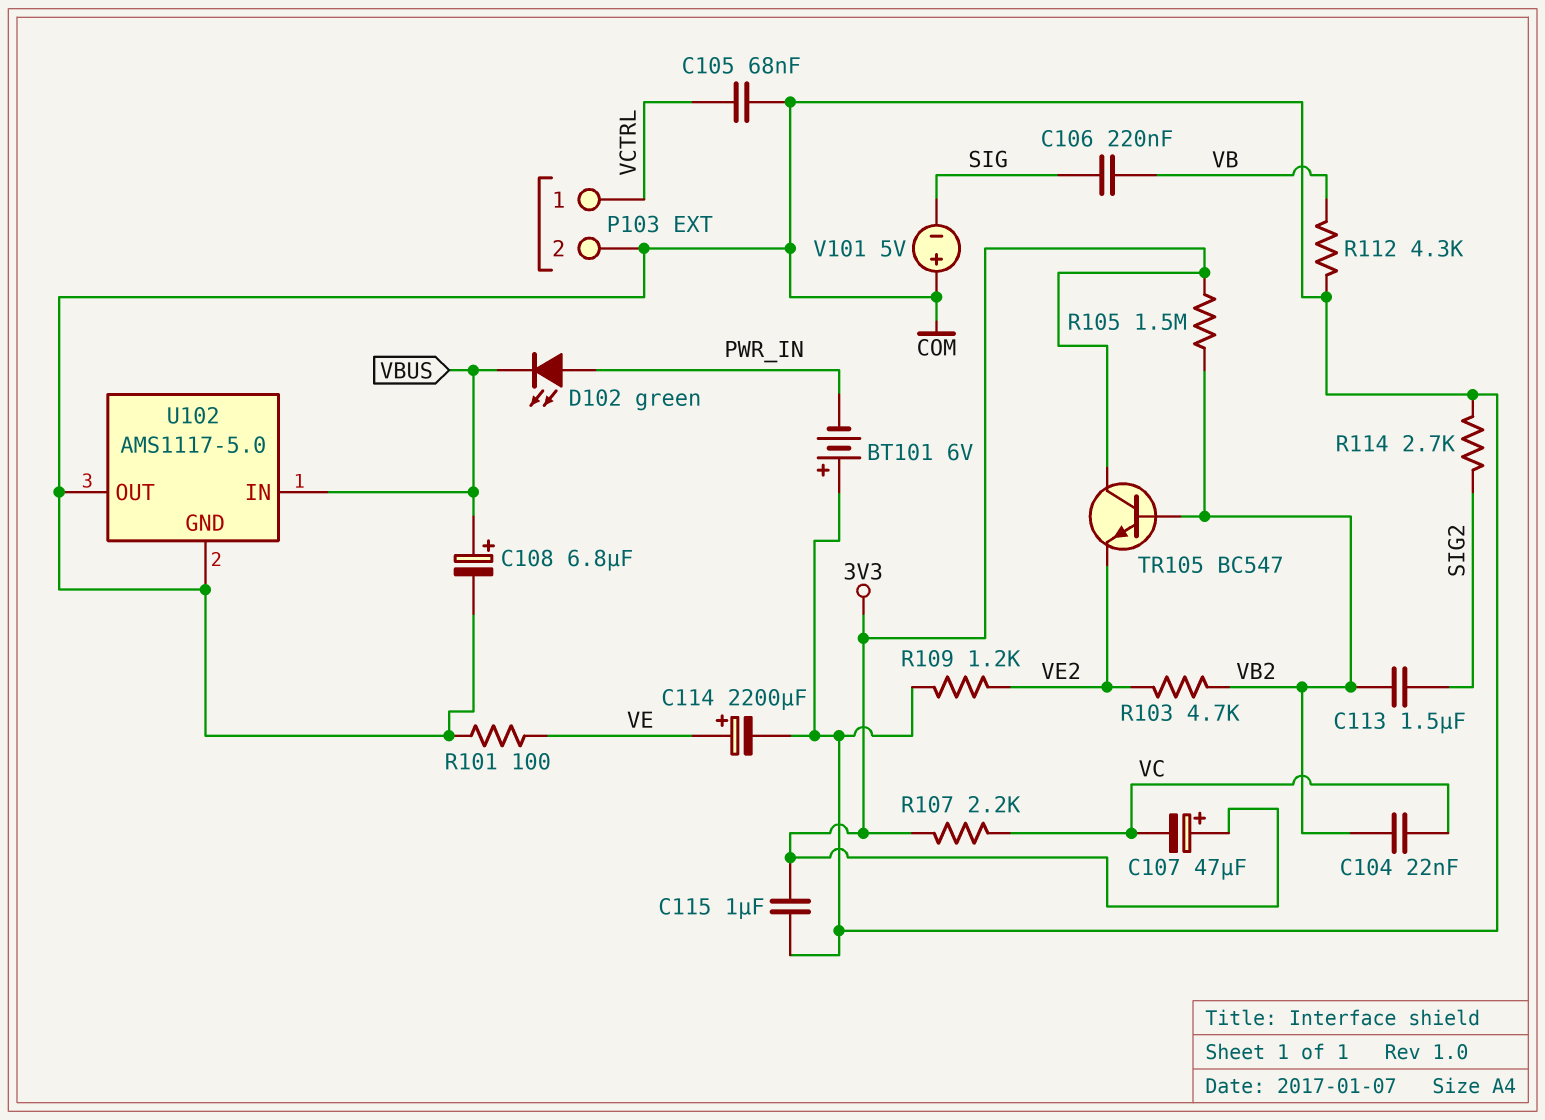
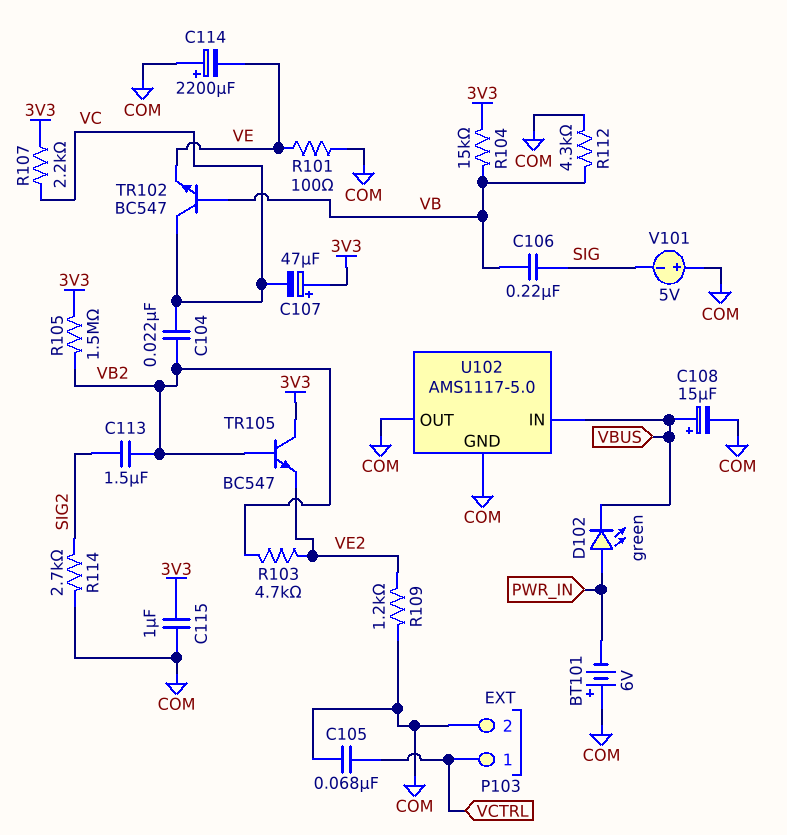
C108: 6.8uF (plus VBUS, minus COM) -> 15uF (plus VBUS, minus COM)
C114: 2200uF (plus VE, minus COM) -> 2200uF (plus COM, minus VE)
R104: none -> 15k (3V3, VB)
TR102: none -> NPN BC547 (B VB, C VC, E VE)

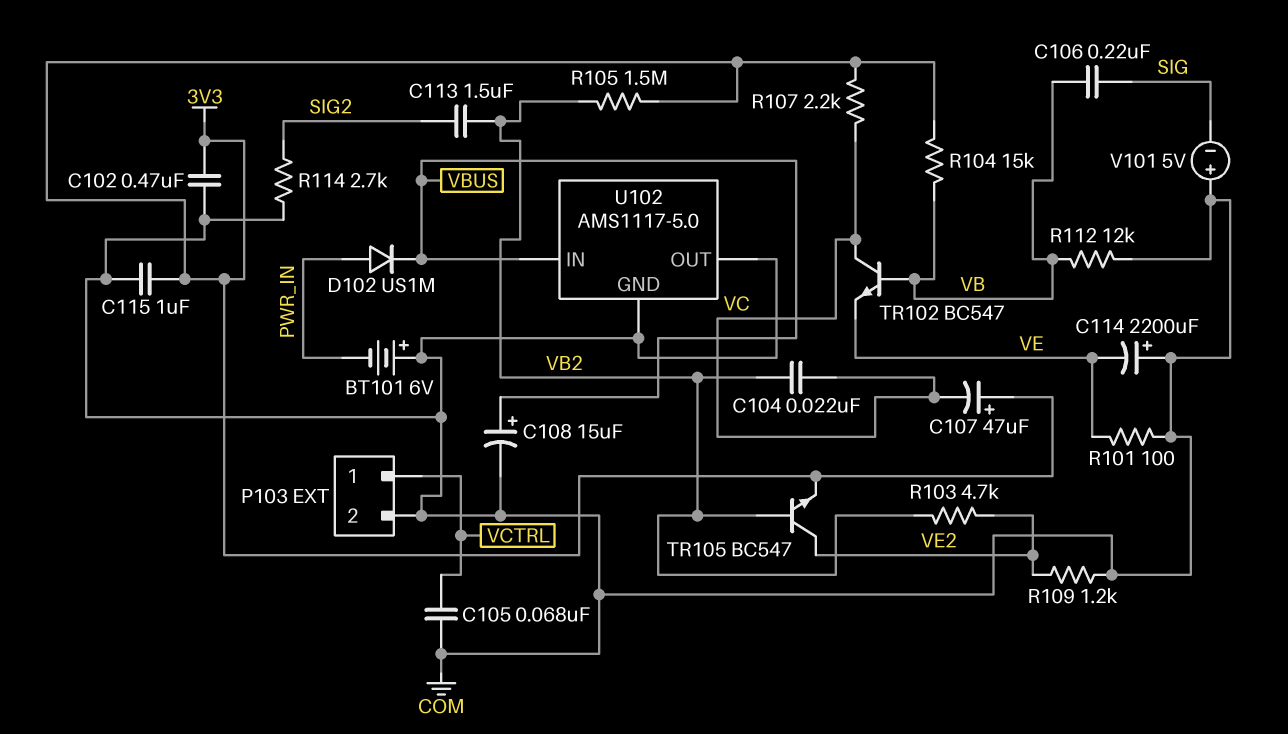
C102: none -> 470nF (3V3, COM)
D102: LED green (A PWR_IN, K VBUS) -> diode US1M (A PWR_IN, K VBUS)
R112: 4.3k (COM, VB) -> 12k (COM, VB)
TR105: NPN BC547 (B VB2, C 3V3, E VE2) -> NPN BC547 (B VB2, C VE2, E 3V3)

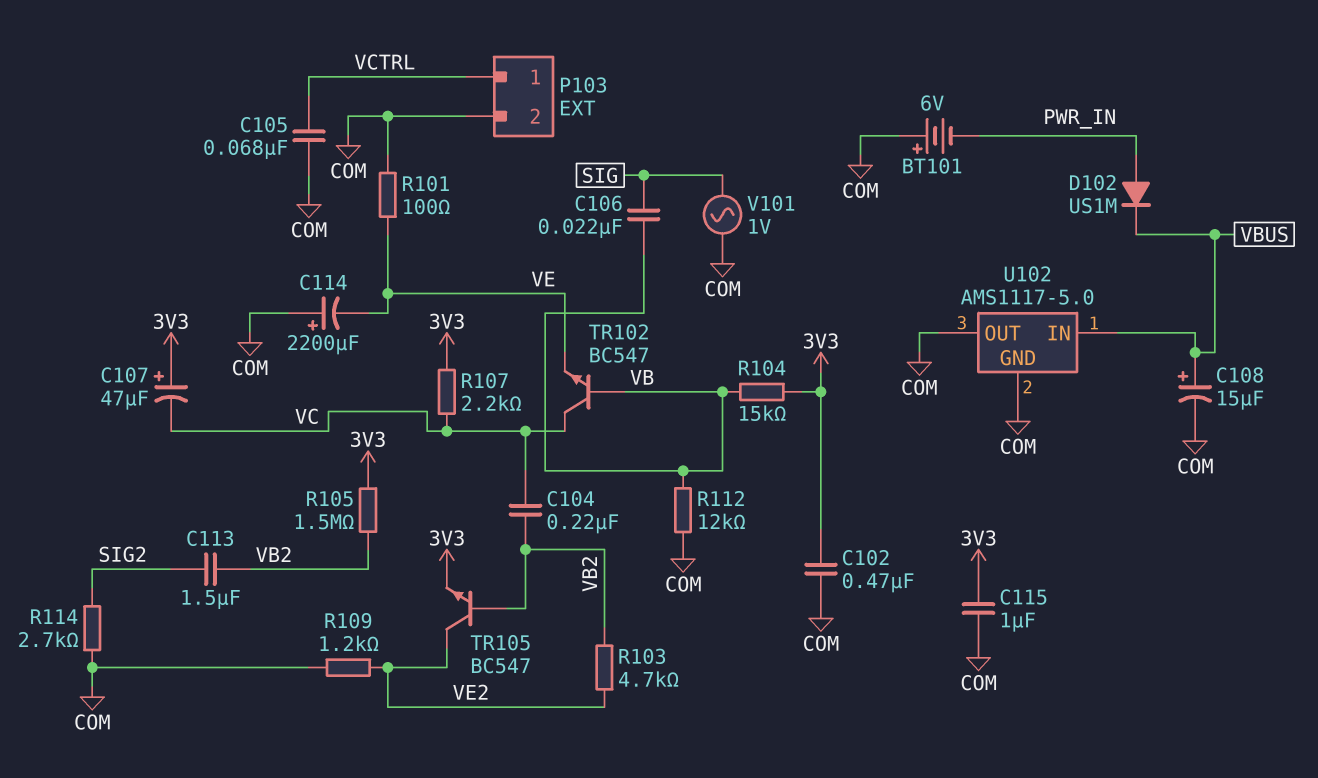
C104: 22nF (VB2, VC) -> 220nF (VB2, VC)
C106: 220nF (SIG, VB) -> 22nF (SIG, VB)
V101: 5V (plus COM, minus SIG) -> AC 1V (COM, SIG)

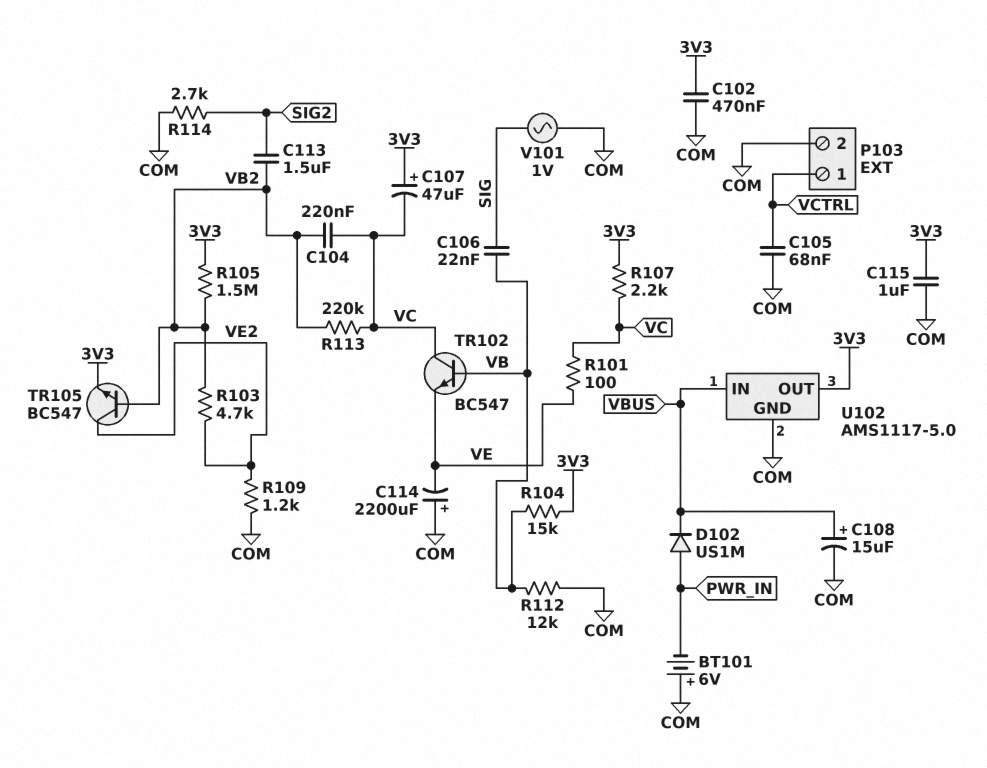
R101: 100 (COM, VE) -> 100 (VC, VE)
R113: none -> 220k (VB2, VC)
U102 pin OUT: COM -> 3V3

